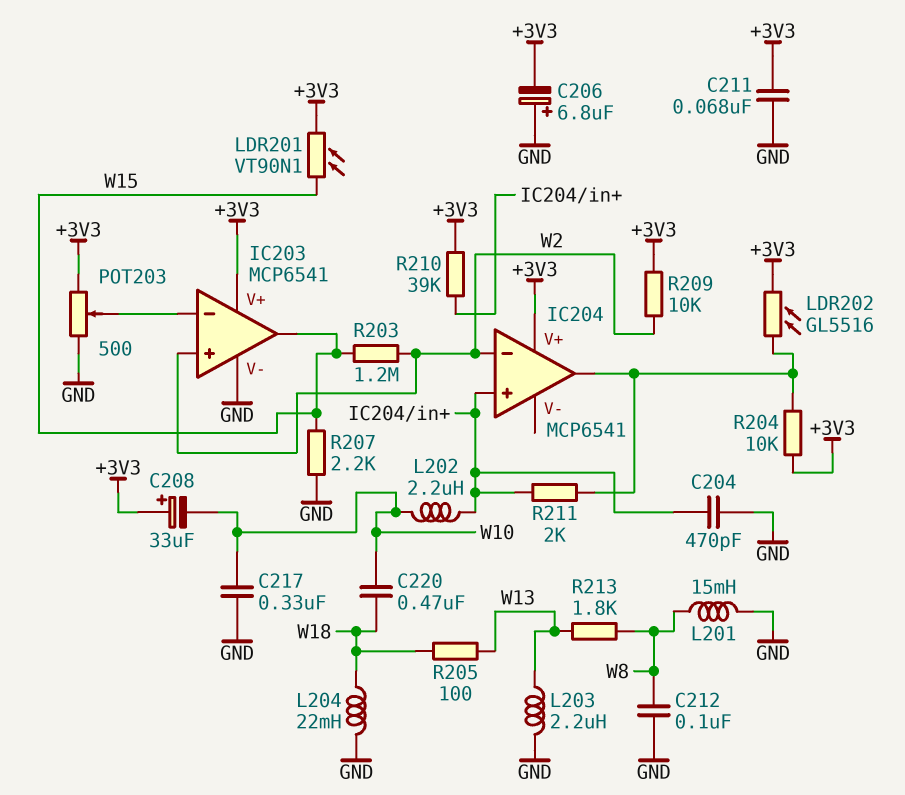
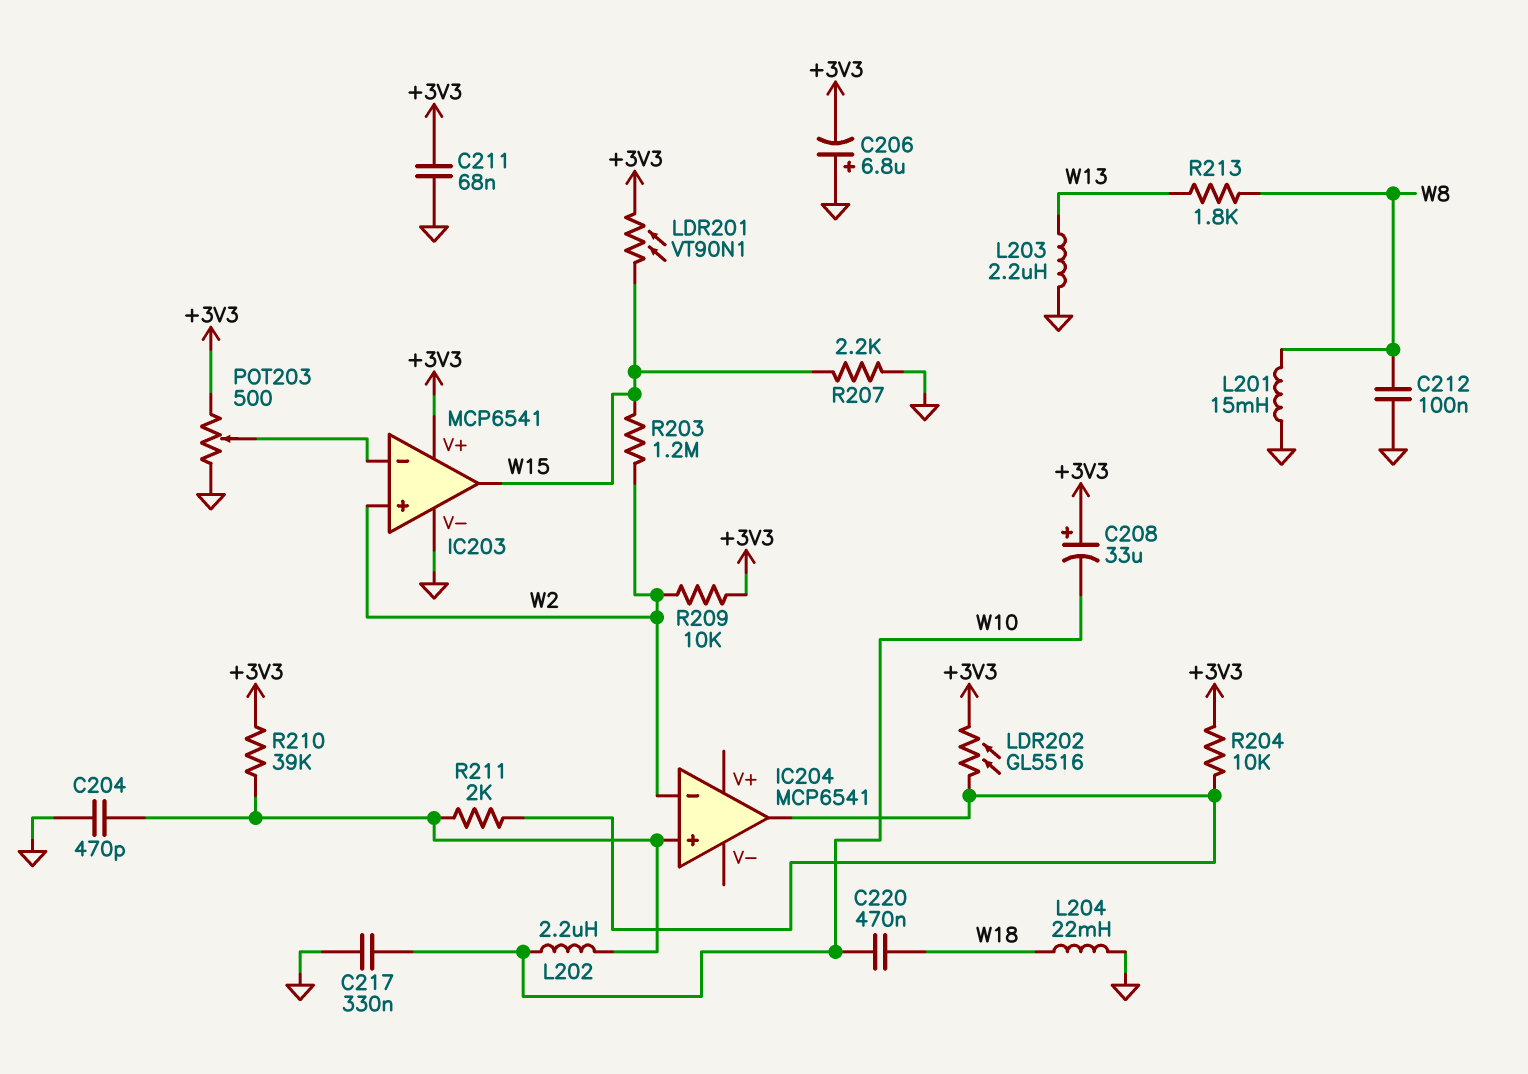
IC204 pin V+: +3V3 -> none
R205: 100 (W13, W18) -> none

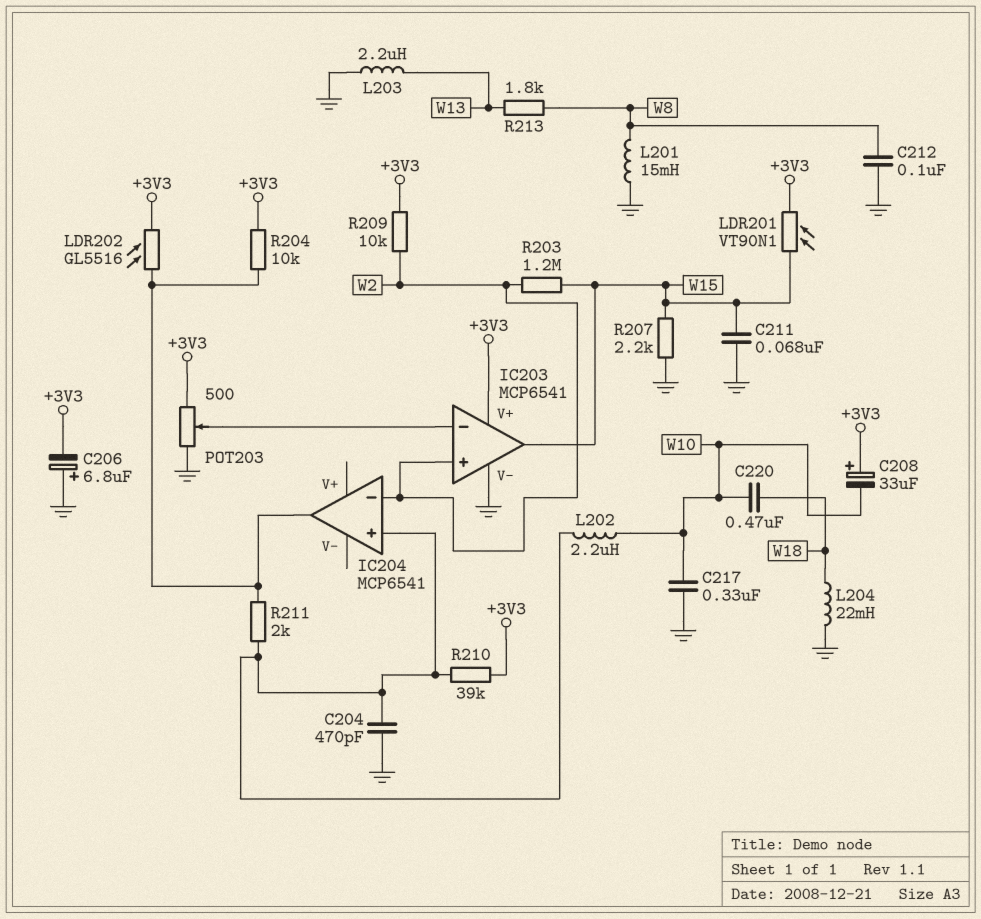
C211: 68nF (+3V3, GND) -> 68nF (GND, W15)

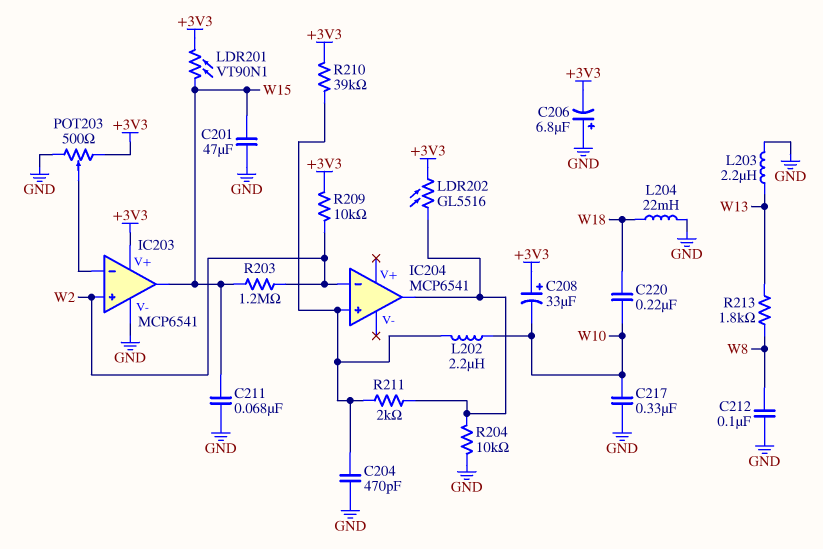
C201: none -> 47uF (GND, W15)
C220: 470nF (W10, W18) -> 220nF (W10, W18)
L201: 15mH (GND, W8) -> none
R204: 10k (+3V3, IC204/out) -> 10k (GND, IC204/out)
R207: 2.2k (GND, W15) -> none

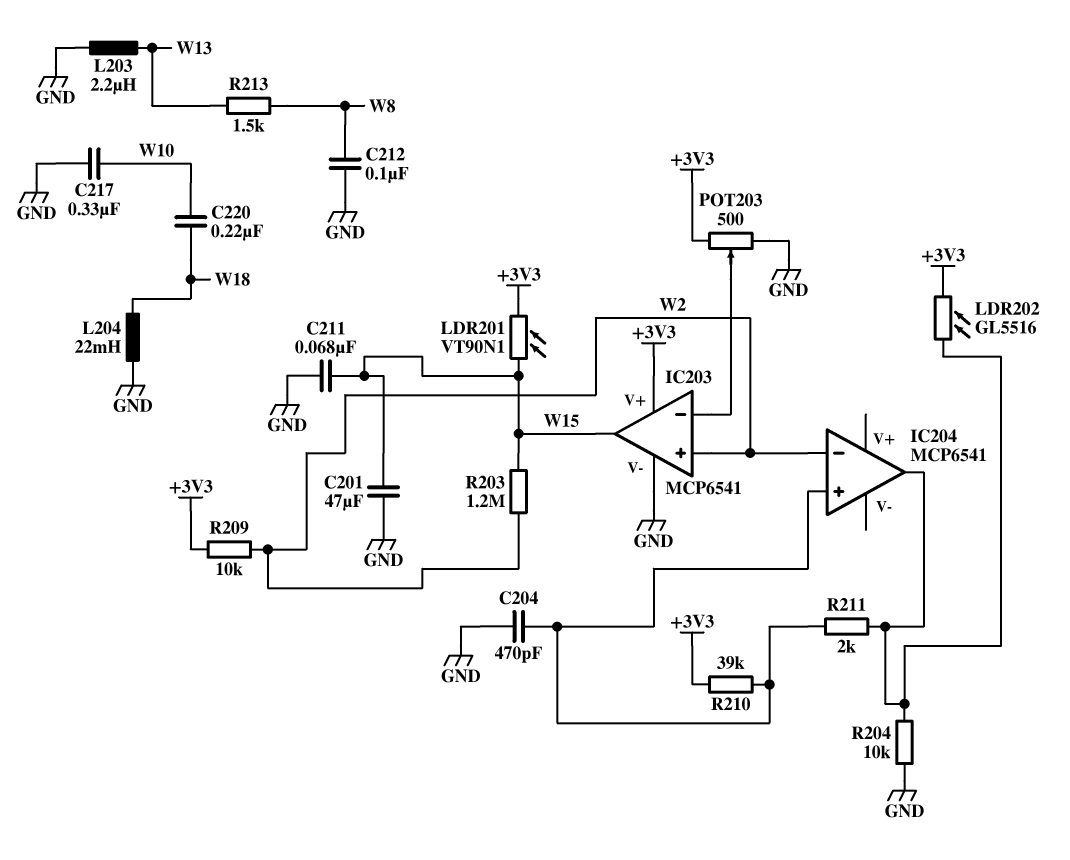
C206: 6.8uF (plus GND, minus +3V3) -> none
C208: 33uF (plus +3V3, minus W10) -> none
L202: 2.2uH (IC204/in+, W10) -> none
R213: 1.8k (W8, W13) -> 1.5k (W8, W13)

